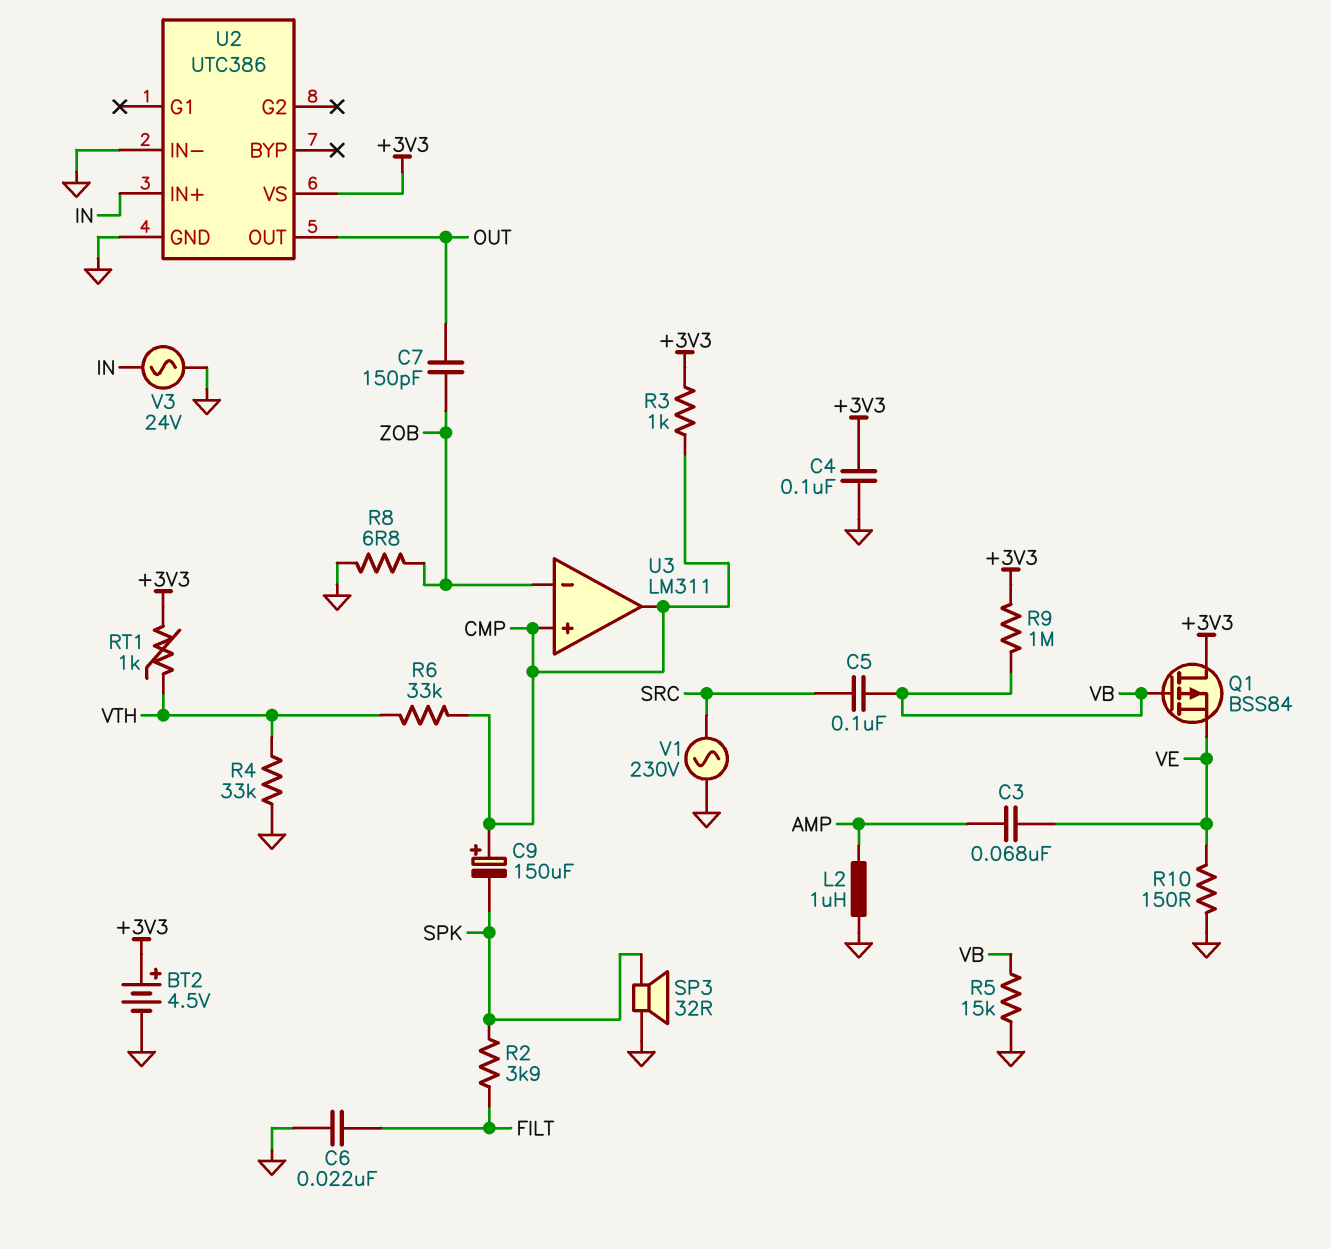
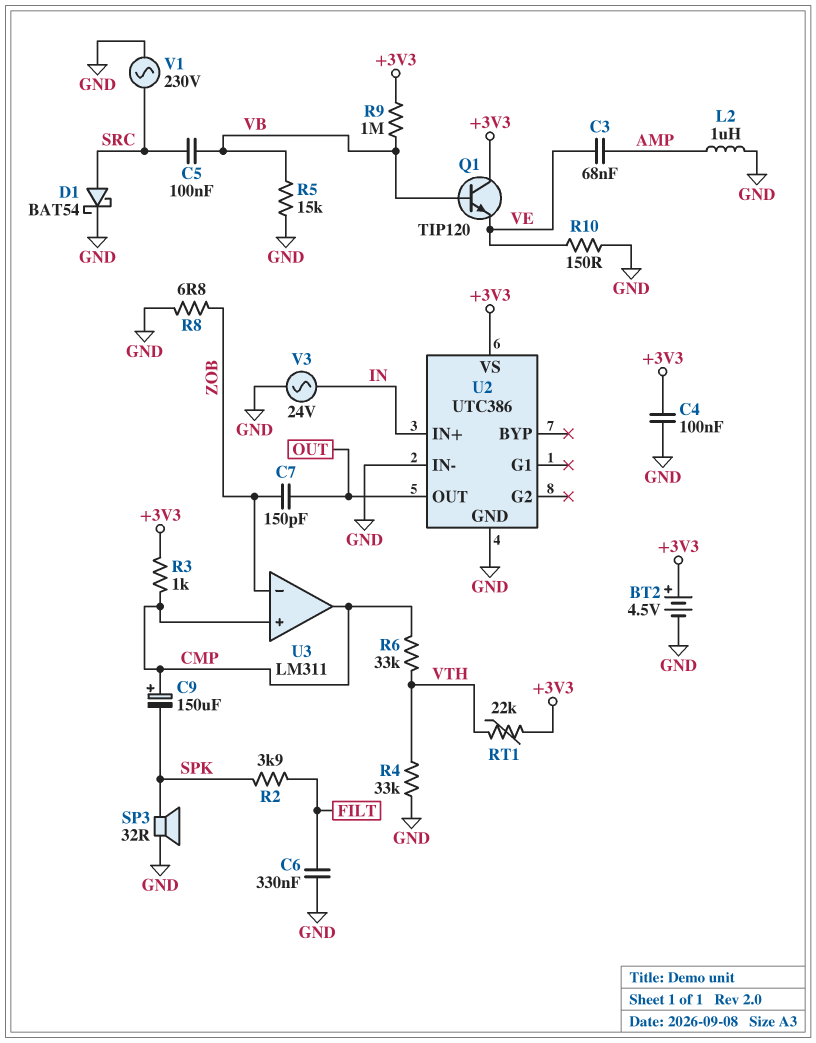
C6: 22nF (FILT, GND) -> 330nF (FILT, GND)
D1: none -> schottky BAT54 (A SRC, K GND)
Q1: PMOS BSS84 (G VB, D +3V3, S VE) -> NPN TIP120 (B VB, C +3V3, E VE)
RT1: 1k (+3V3, VTH) -> 22k (+3V3, VTH)

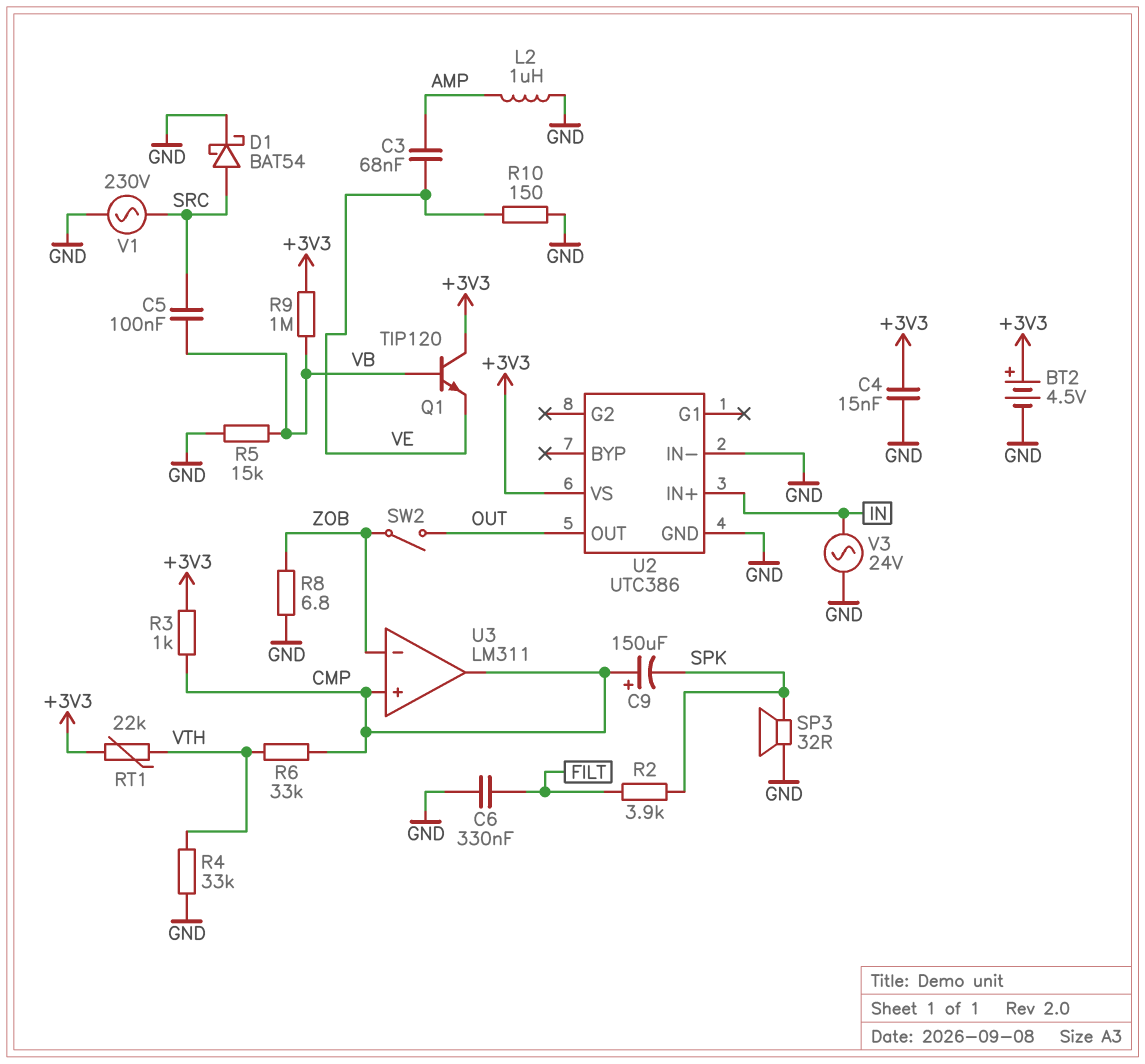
C4: 100nF (+3V3, GND) -> 15nF (+3V3, GND)
C7: 150pF (OUT, ZOB) -> none
SW2: none -> switch (OUT, ZOB)

